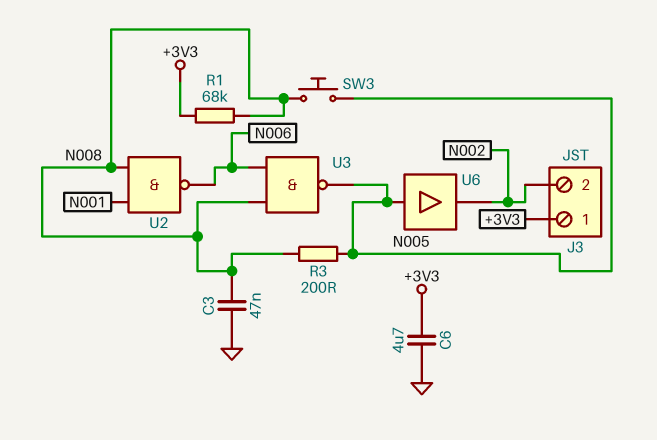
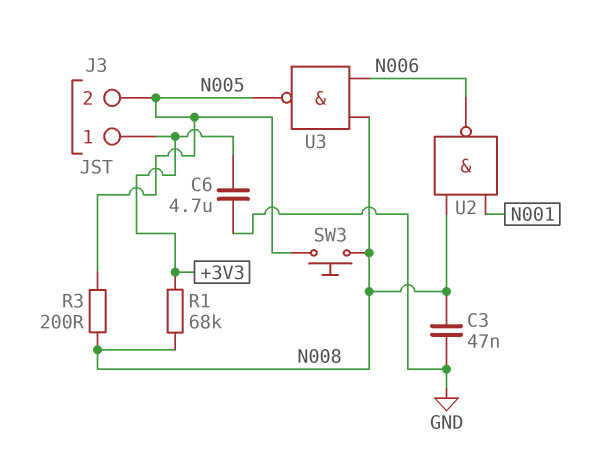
J3 pin 2: N002 -> N005
U6: buffer (in N005, out N002) -> none

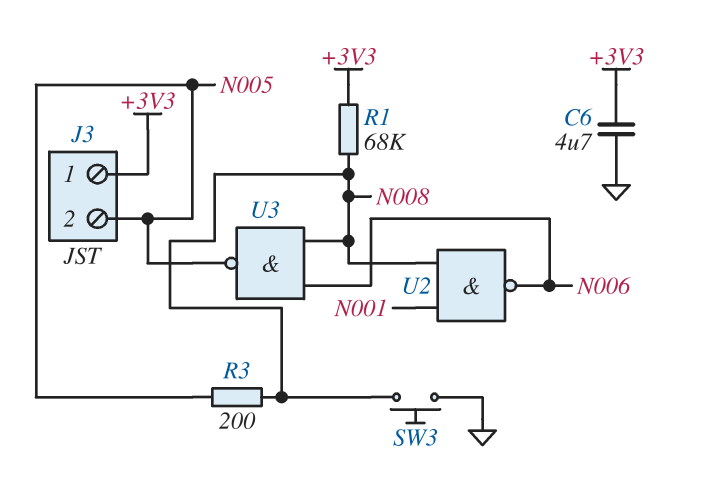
C3: 47nF (GND, N008) -> none
SW3: button (N005, N008) -> button (GND, N008)

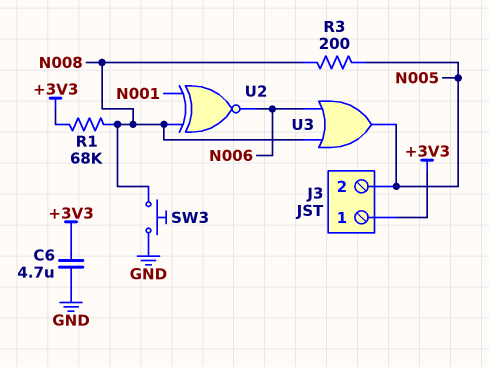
U2: NAND (in N001, in N008, out N006) -> XNOR (in N001, in N008, out N006)
U3: NAND (in N006, in N008, out N005) -> OR (in N006, in N008, out N005)

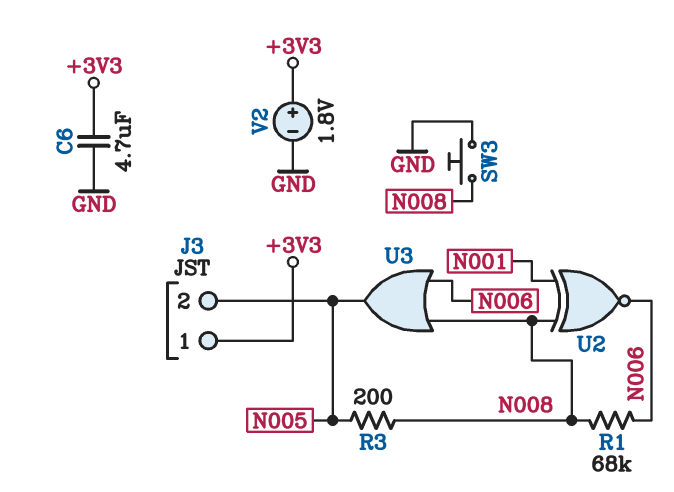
R1: 68k (+3V3, N008) -> 68k (N006, N008)
V2: none -> 1.8V (plus +3V3, minus GND)

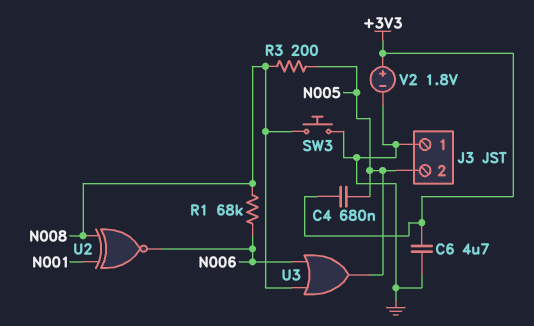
C4: none -> 680nF (+3V3, N005)
J3 pin 1: +3V3 -> GND

